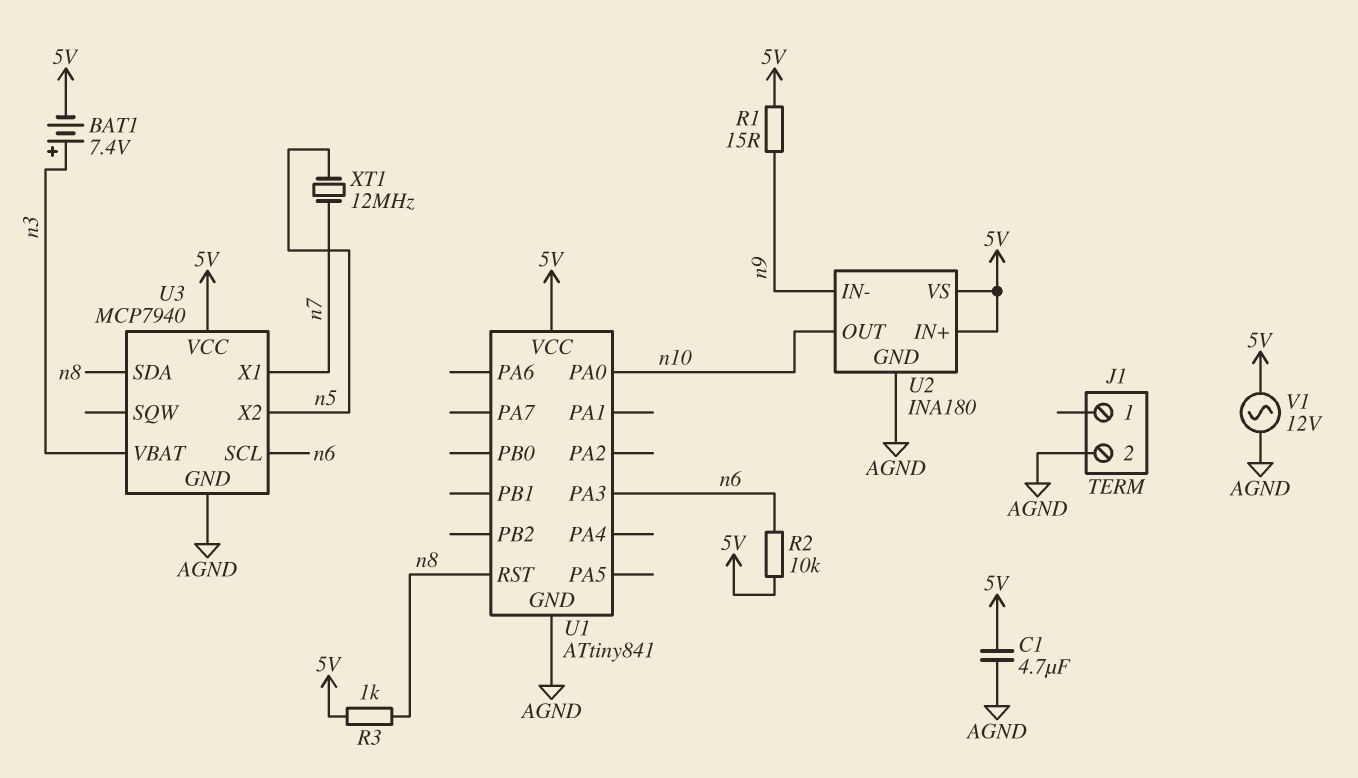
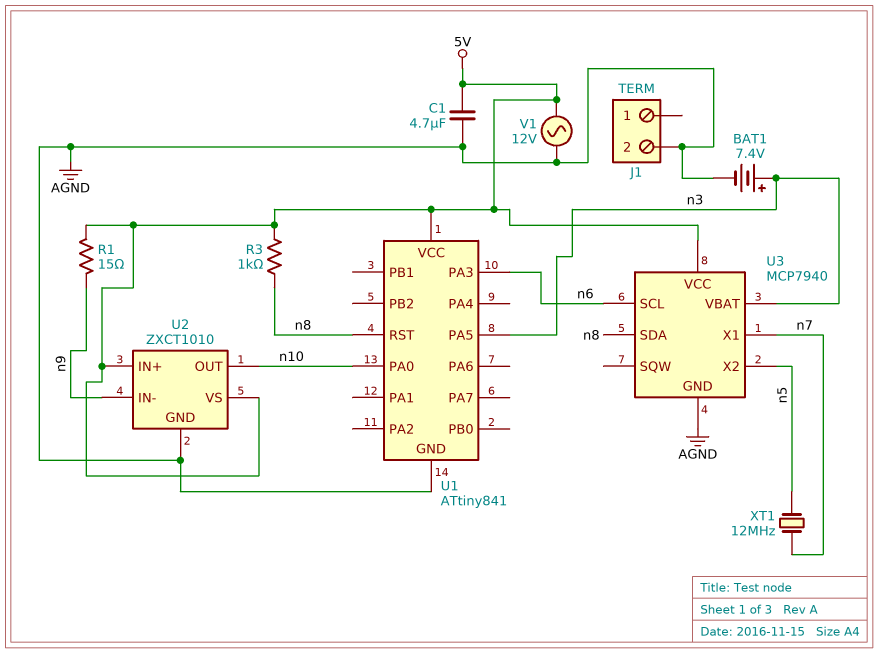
BAT1: 7.4V (plus n3, minus 5V) -> 7.4V (plus n3, minus AGND)
R2: 10k (5V, n6) -> none
U1 pin PA5: none -> n3
U2: INA180 -> ZXCT1010

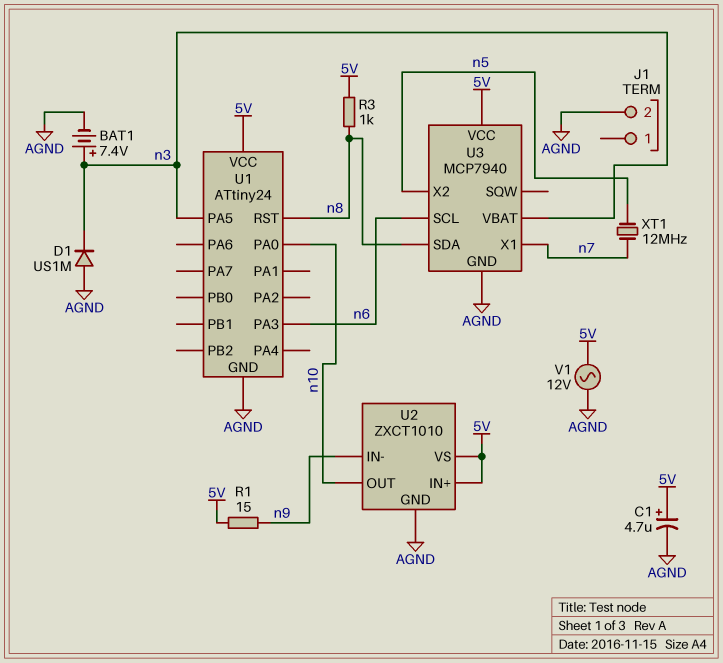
C1: 4.7uF (5V, AGND) -> 4.7uF (plus 5V, minus AGND)
D1: none -> diode US1M (A AGND, K n3)
U1: ATtiny841 -> ATtiny24

